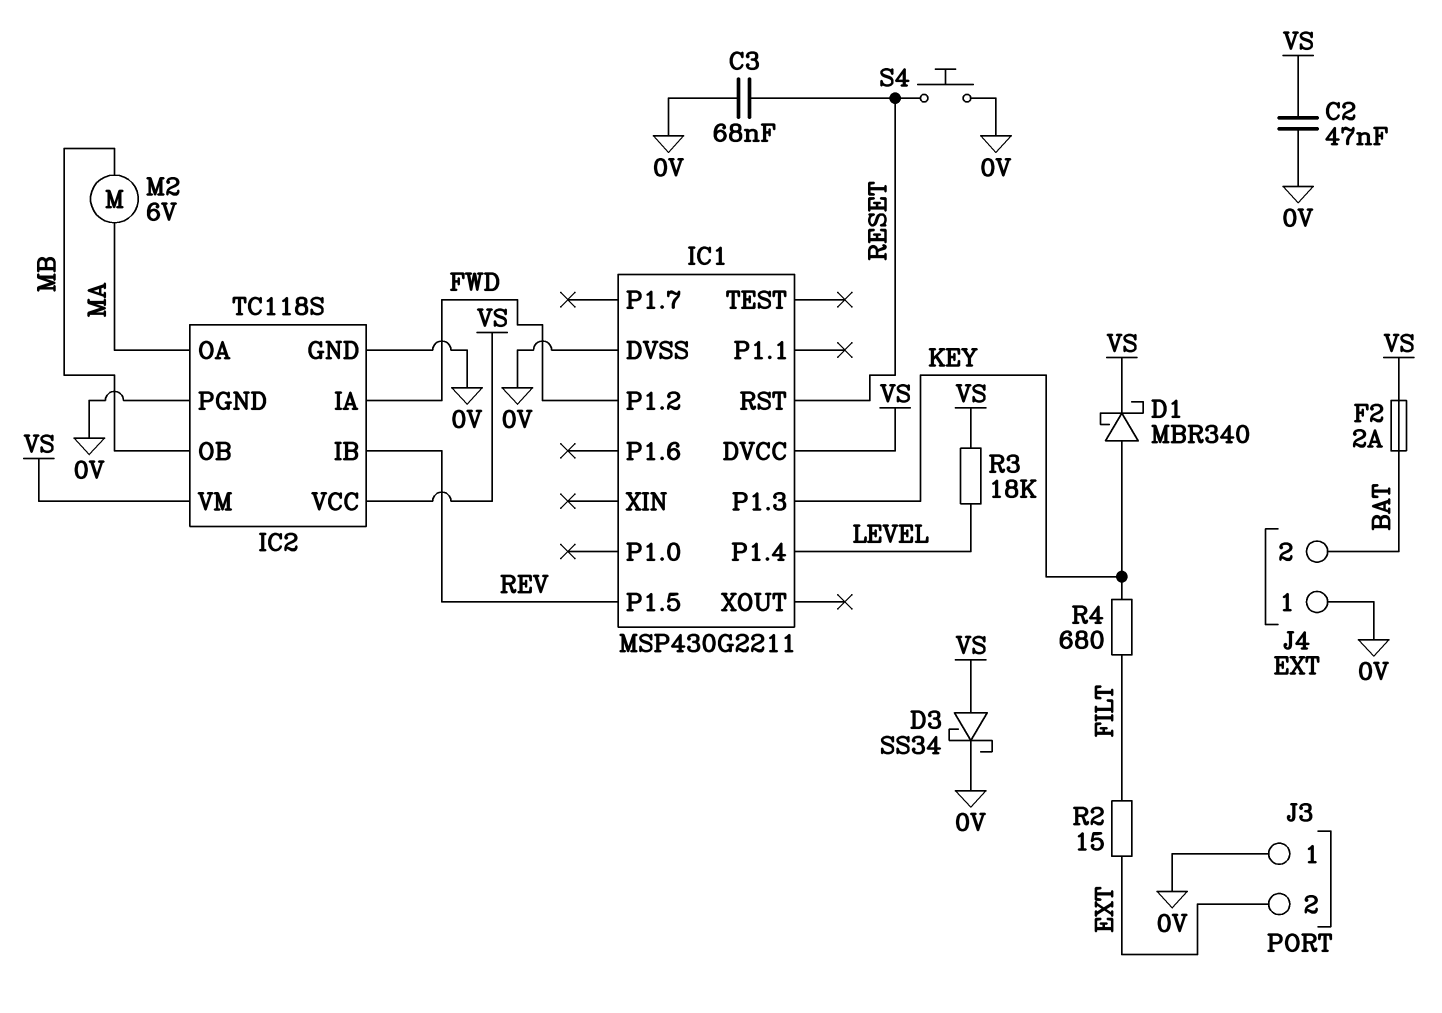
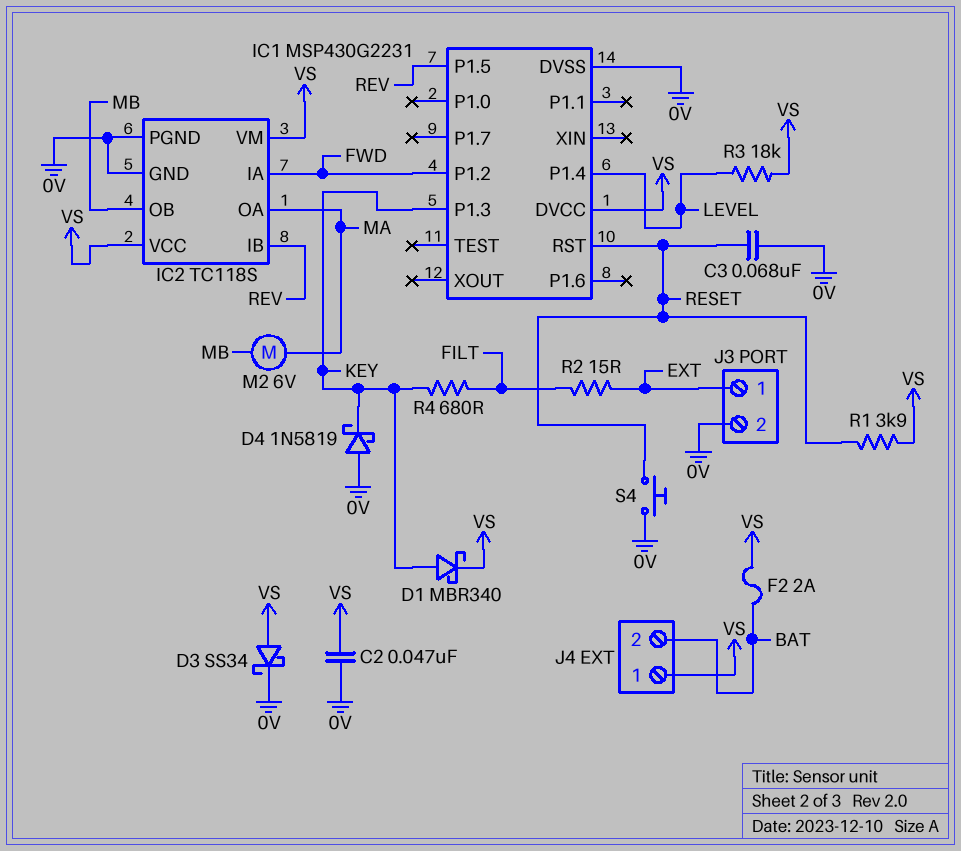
D4: none -> schottky 1N5819 (A 0V, K KEY)
IC1: MSP430G2211 -> MSP430G2231
J3 pin 1: 0V -> EXT
J3 pin 2: EXT -> 0V
J4 pin 1: 0V -> VS
R1: none -> 3.9k (RESET, VS)

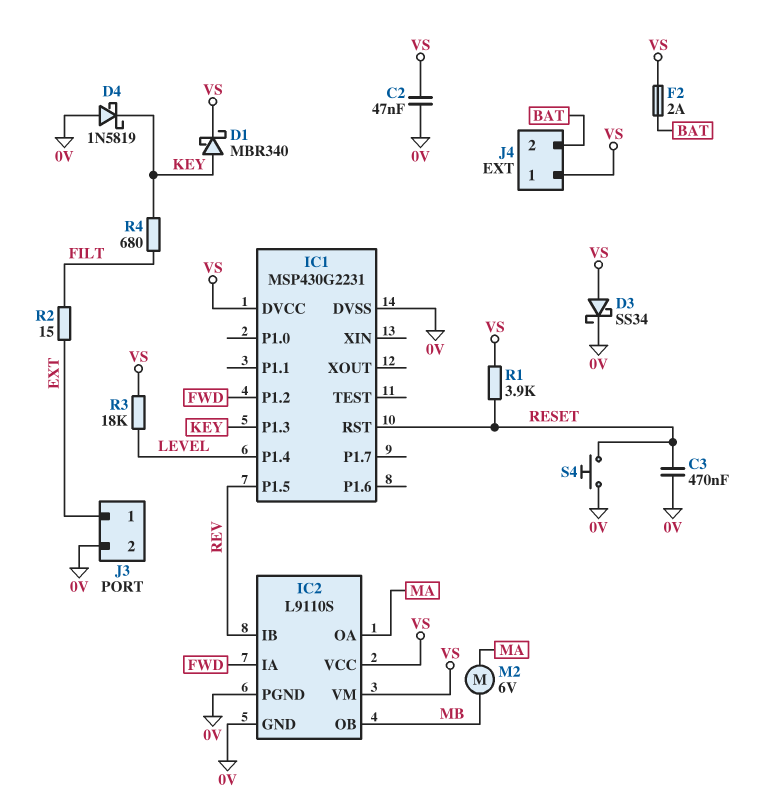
C3: 68nF (0V, RESET) -> 470nF (0V, RESET)
IC2: TC118S -> L9110S

